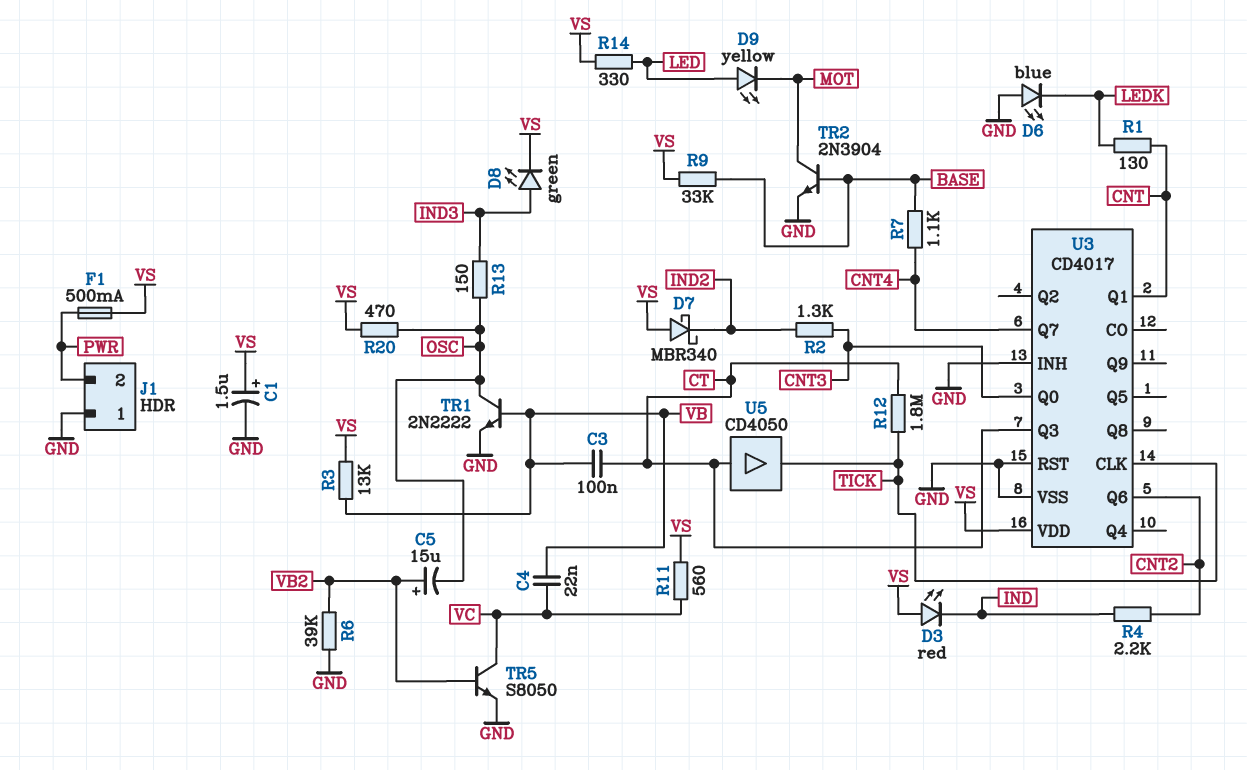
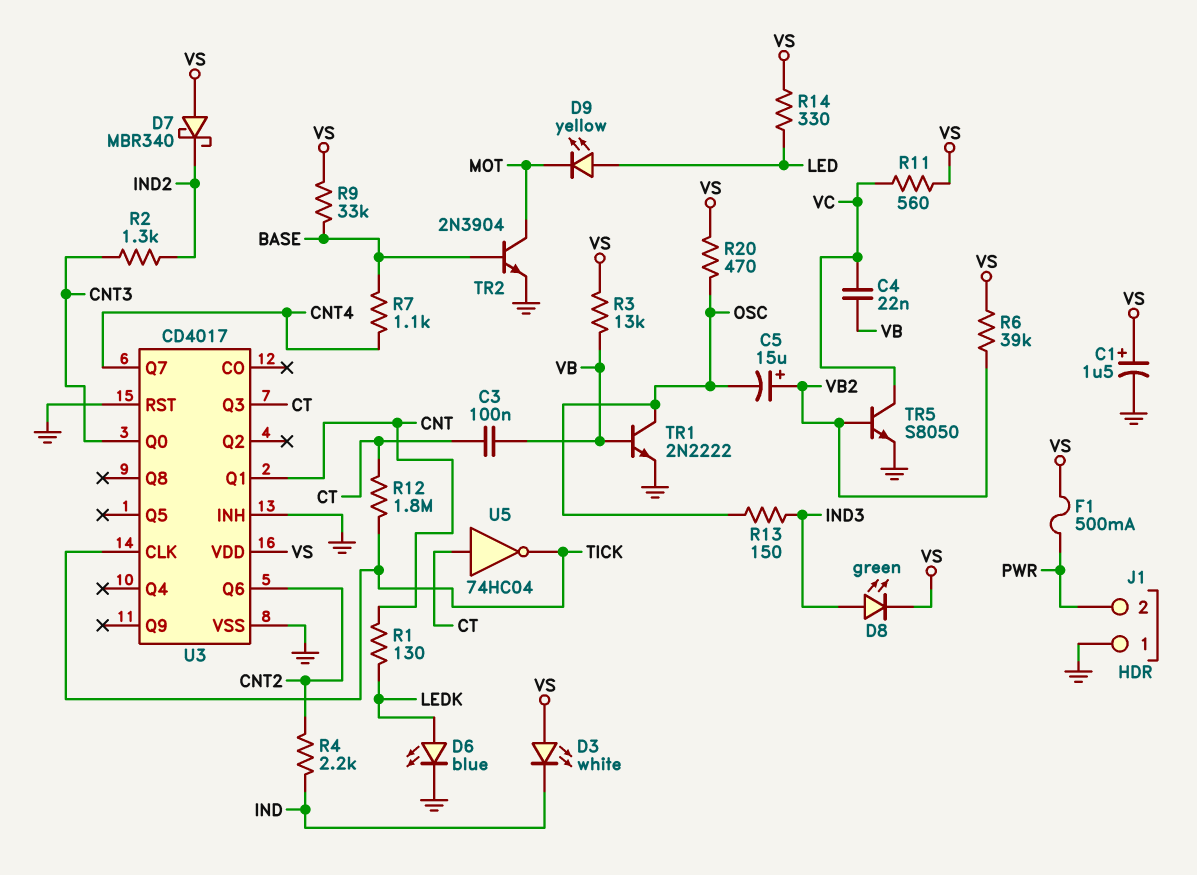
D3: LED red (A VS, K IND) -> LED white (A VS, K IND)
D6: LED blue (A GND, K LEDK) -> LED blue (A LEDK, K GND)
R6: 39k (GND, VB2) -> 39k (VB2, VS)
U5: buffer CD4050 (in CT, out TICK) -> NOT 74HC04 (in CT, out TICK)

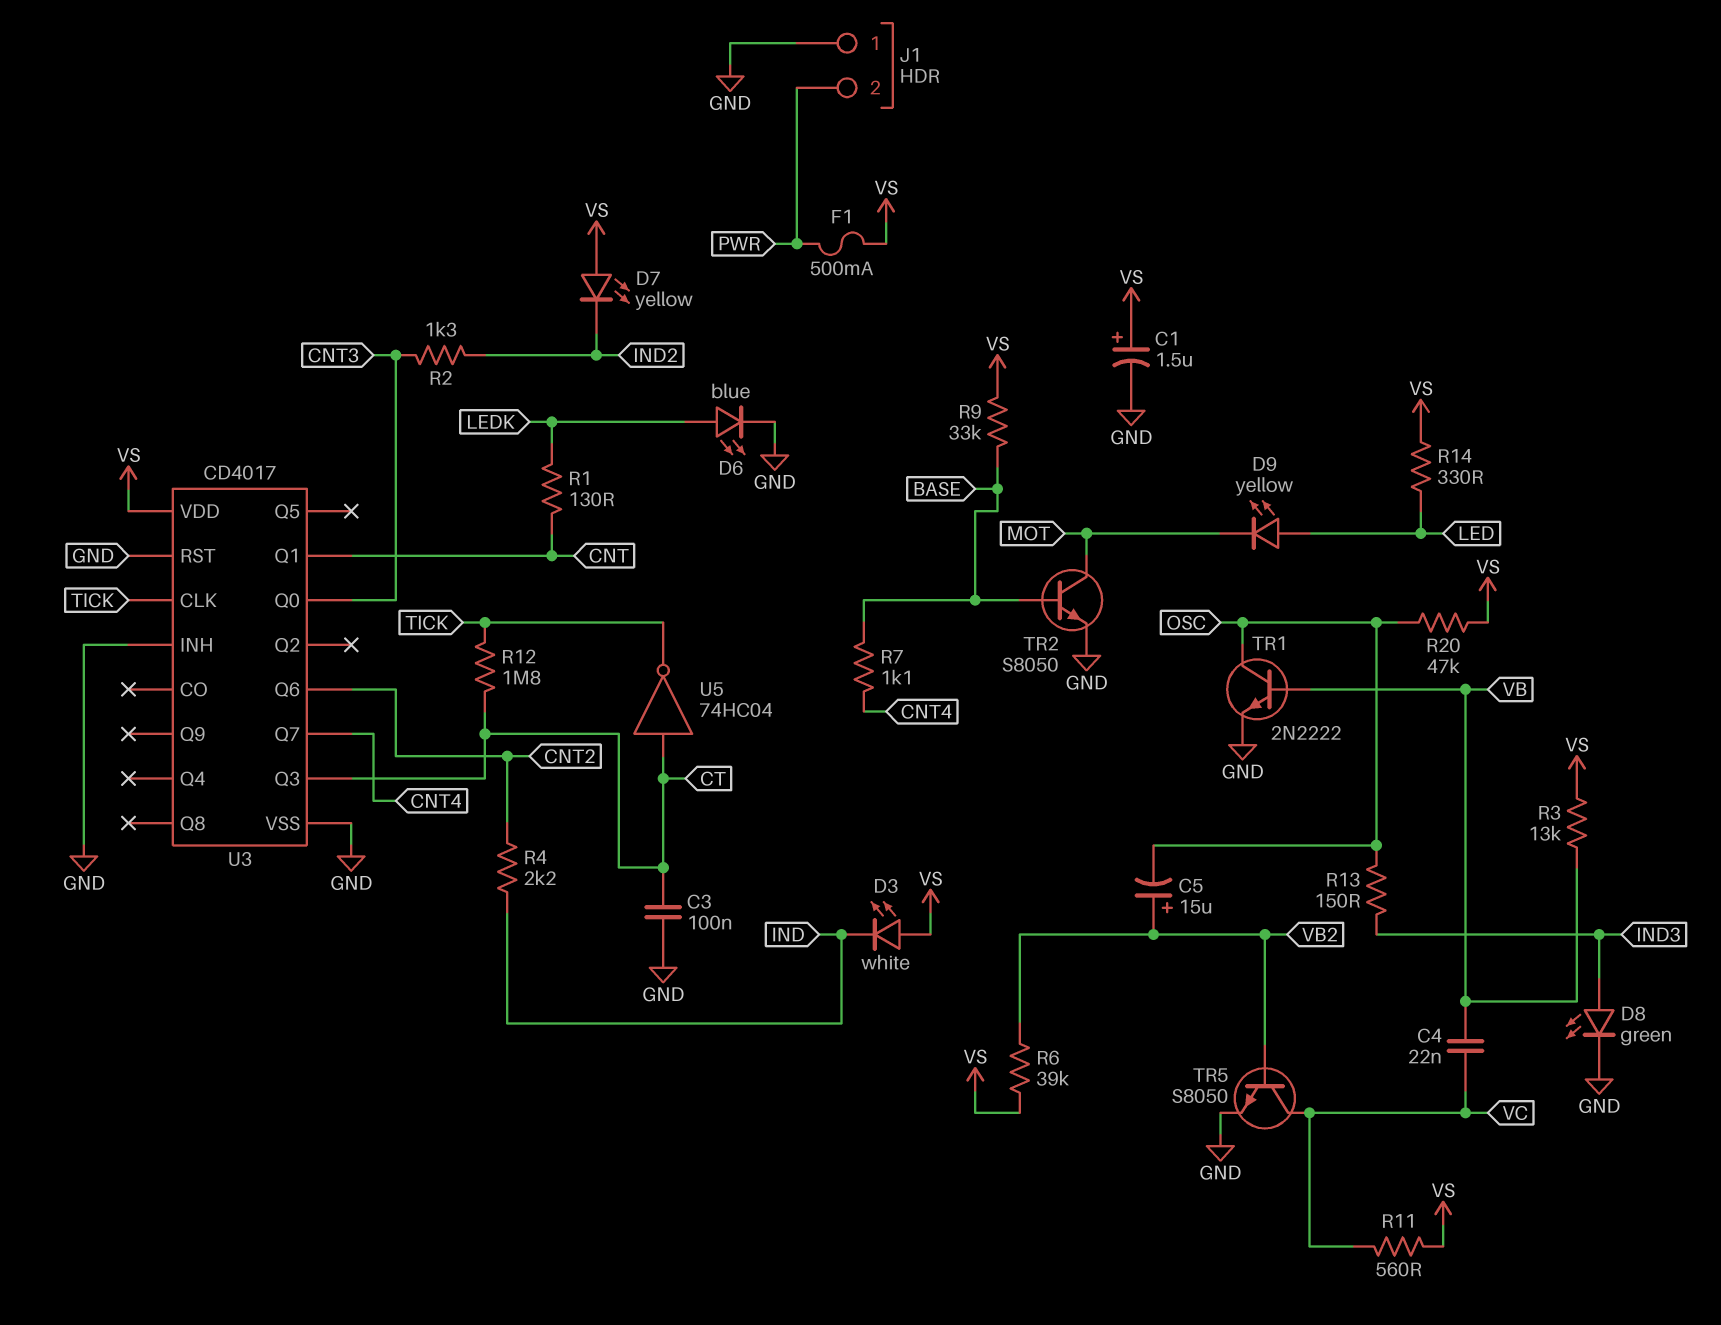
C3: 100nF (CT, VB) -> 100nF (CT, GND)
D7: schottky MBR340 (A VS, K IND2) -> LED yellow (A VS, K IND2)
D8: LED green (A IND3, K VS) -> LED green (A IND3, K GND)
R20: 470 (OSC, VS) -> 47k (OSC, VS)
TR2: NPN 2N3904 (B BASE, C MOT, E GND) -> NPN S8050 (B BASE, C MOT, E GND)

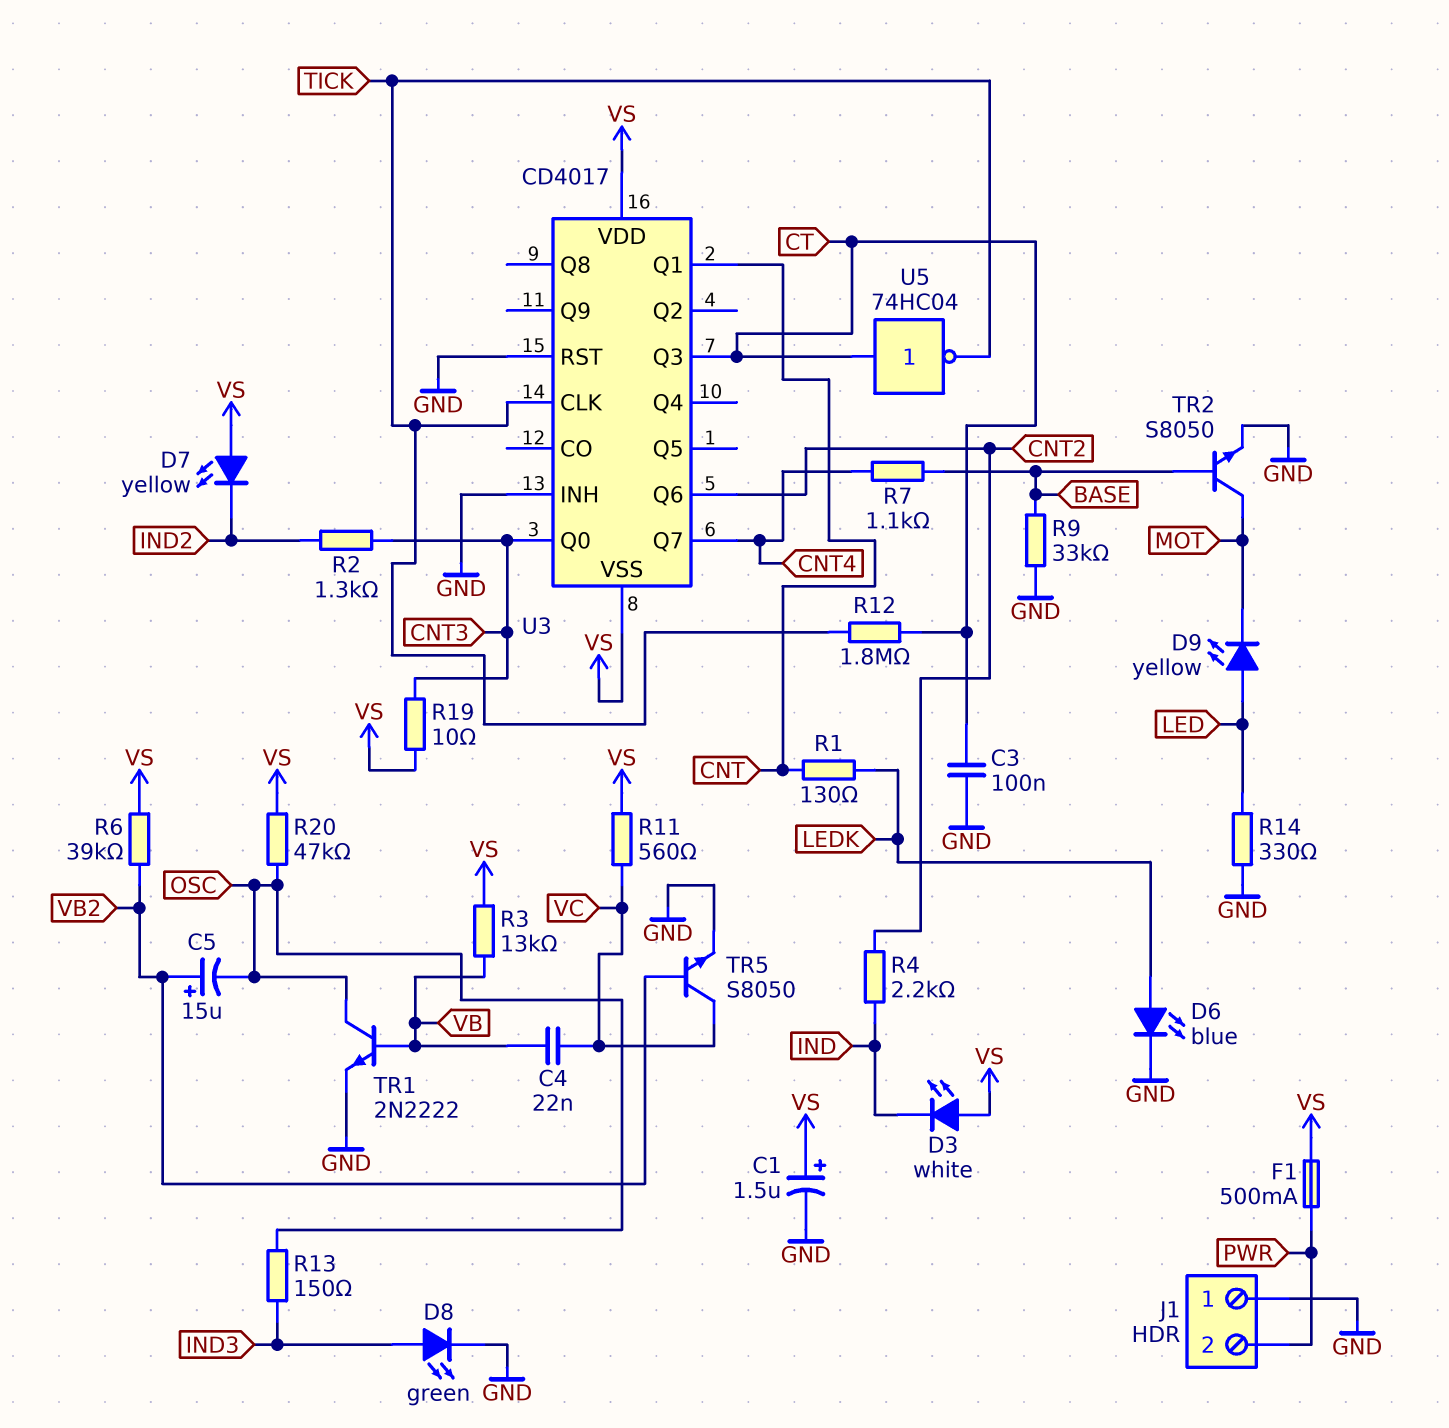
R9: 33k (BASE, VS) -> 33k (BASE, GND)
R14: 330 (LED, VS) -> 330 (GND, LED)
R19: none -> 10 (CNT3, VS)
U3 pin VSS: GND -> VS

